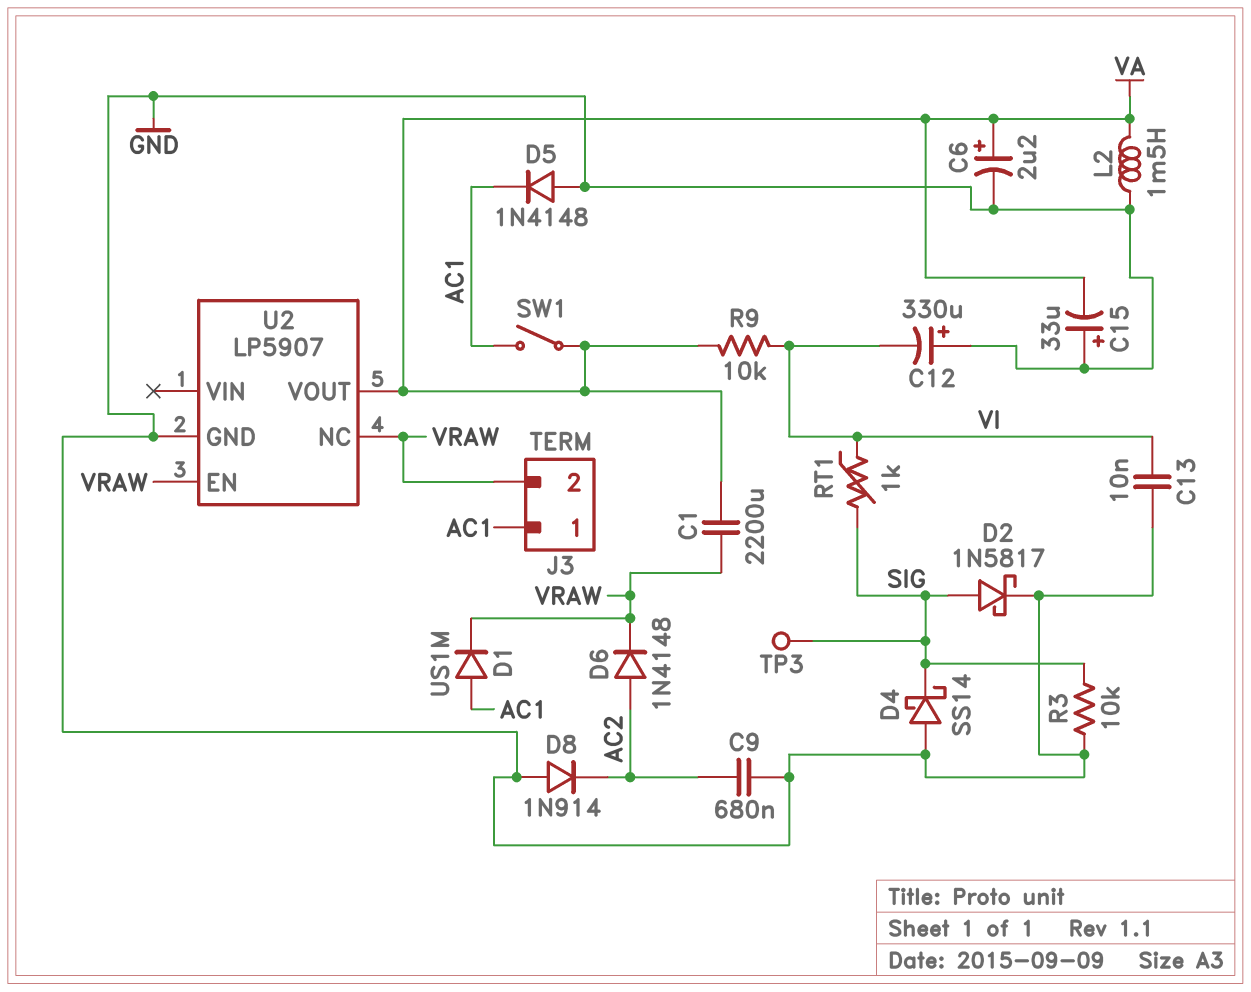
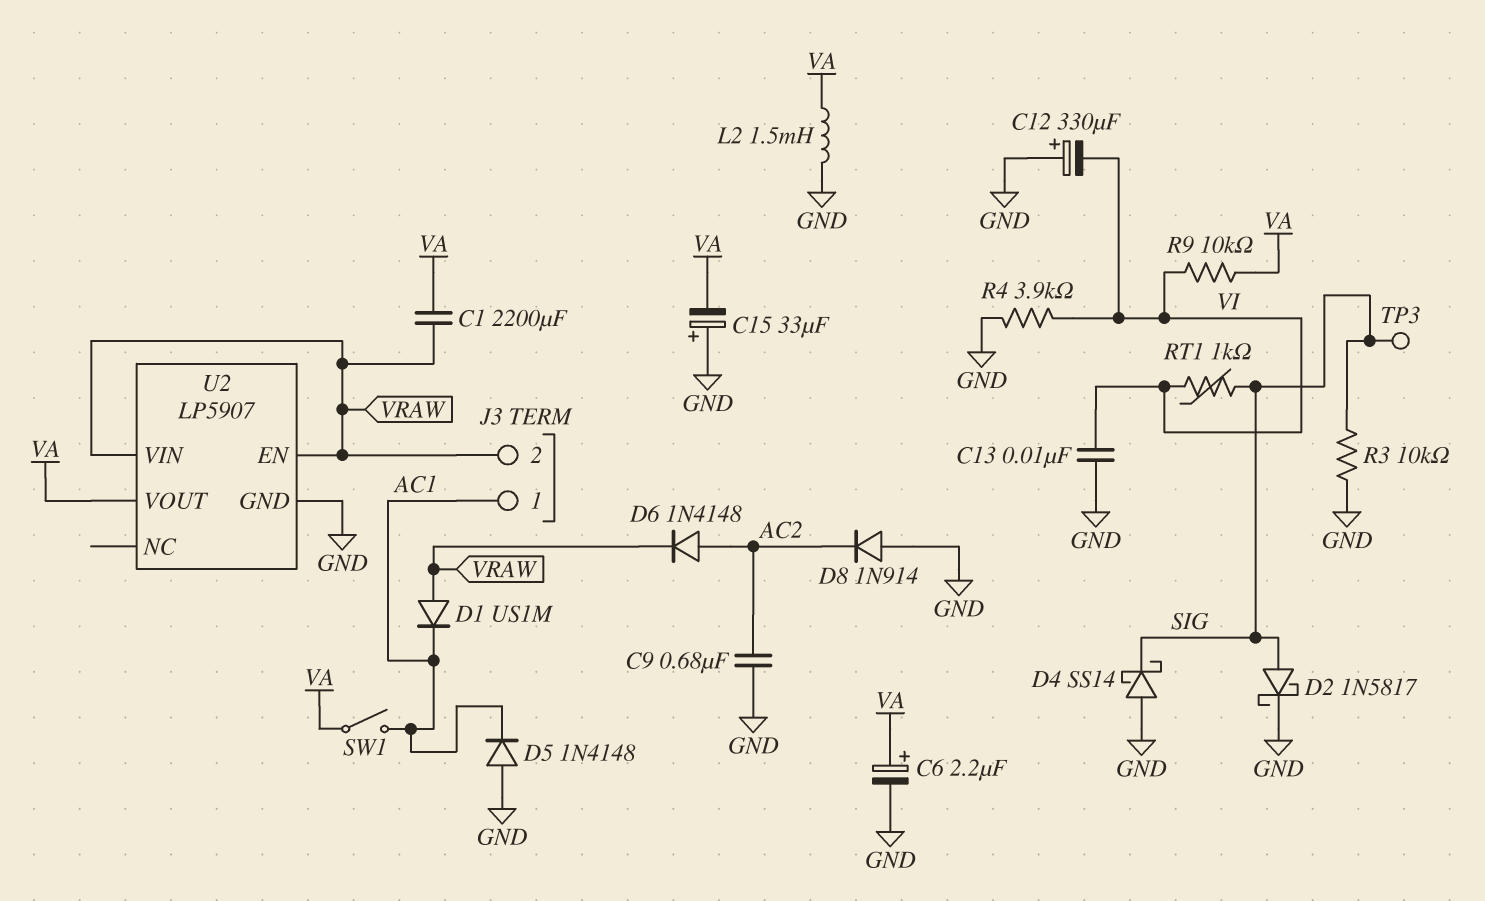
D1: diode US1M (A AC1, K VRAW) -> diode US1M (A VRAW, K AC1)
R4: none -> 3.9k (GND, VI)
U2 pin NC: VRAW -> none
U2 pin VIN: none -> VRAW

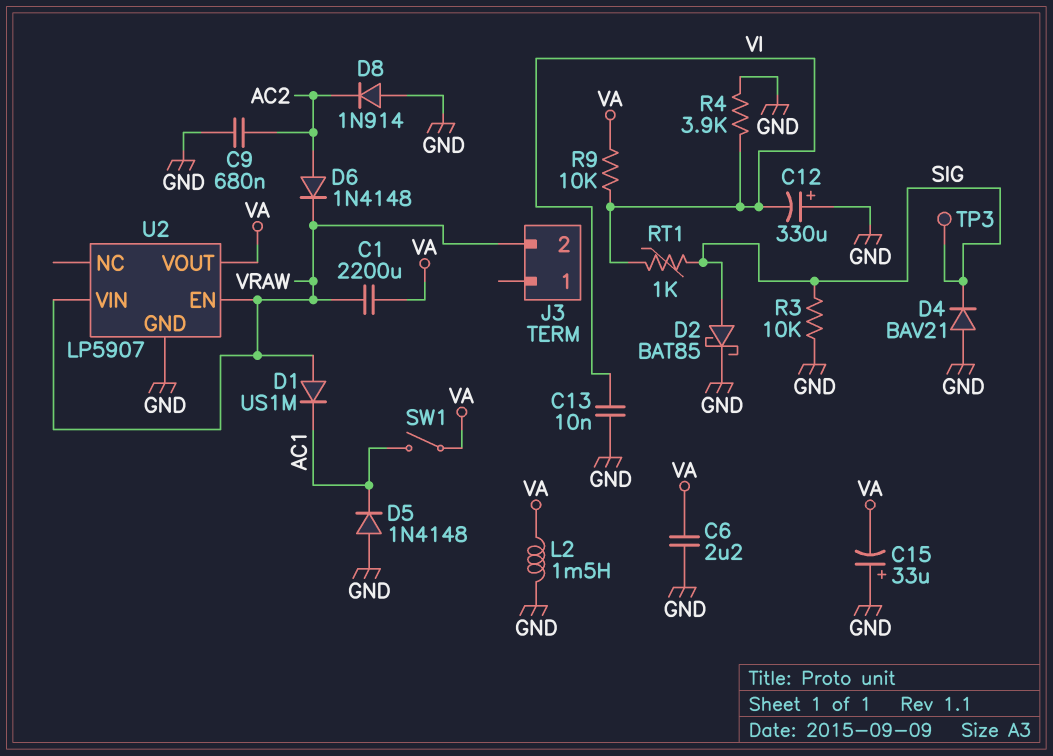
C6: 2.2uF (plus VA, minus GND) -> 2.2uF (GND, VA)
D2: schottky 1N5817 (A SIG, K GND) -> schottky BAT85 (A SIG, K GND)
D4: schottky SS14 (A GND, K SIG) -> diode BAV21 (A GND, K SIG)
J3 pin 1: AC1 -> none

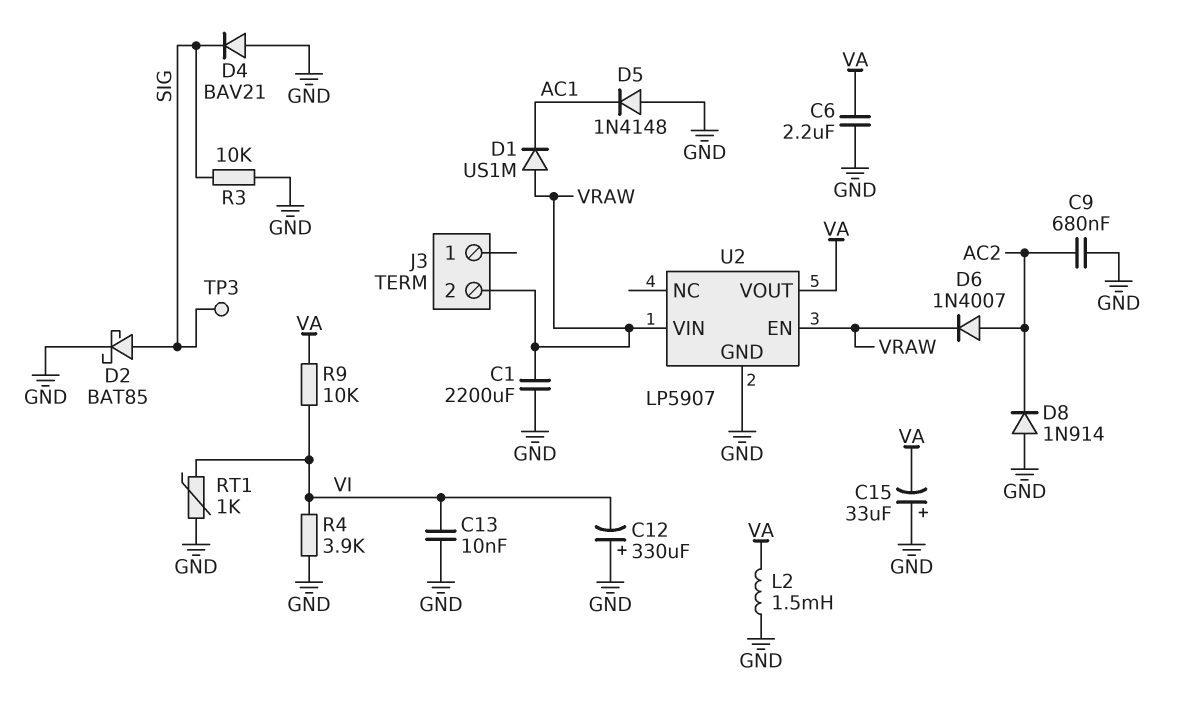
C1: 2200uF (VA, VRAW) -> 2200uF (GND, VRAW)
D6: diode 1N4148 (A AC2, K VRAW) -> diode 1N4007 (A AC2, K VRAW)
RT1: 1k (SIG, VI) -> 1k (GND, VI)
SW1: switch (AC1, VA) -> none

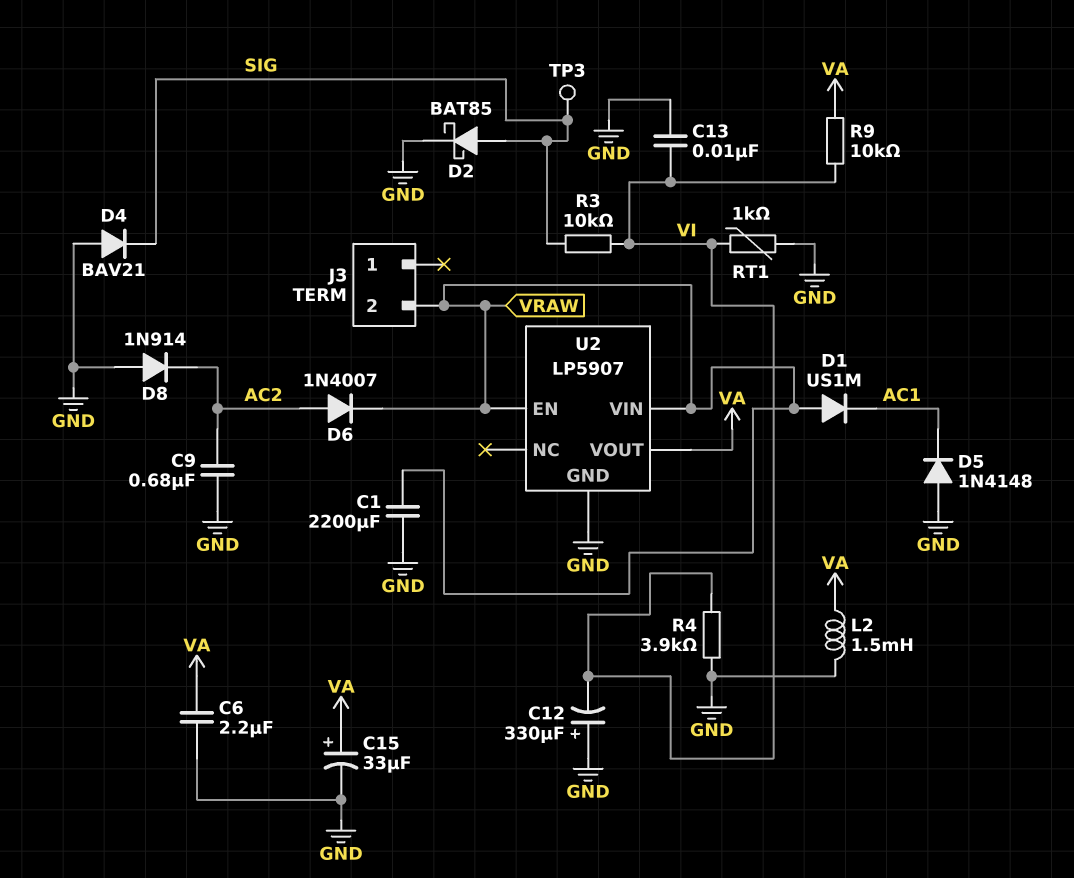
C15: 33uF (plus GND, minus VA) -> 33uF (plus VA, minus GND)
R3: 10k (GND, SIG) -> 10k (SIG, VI)

